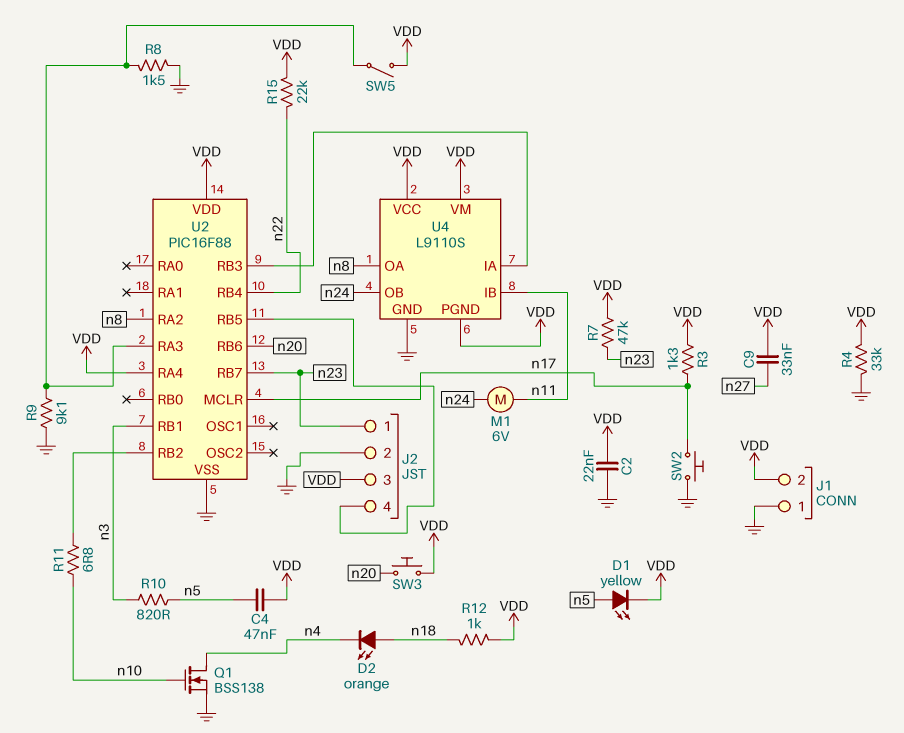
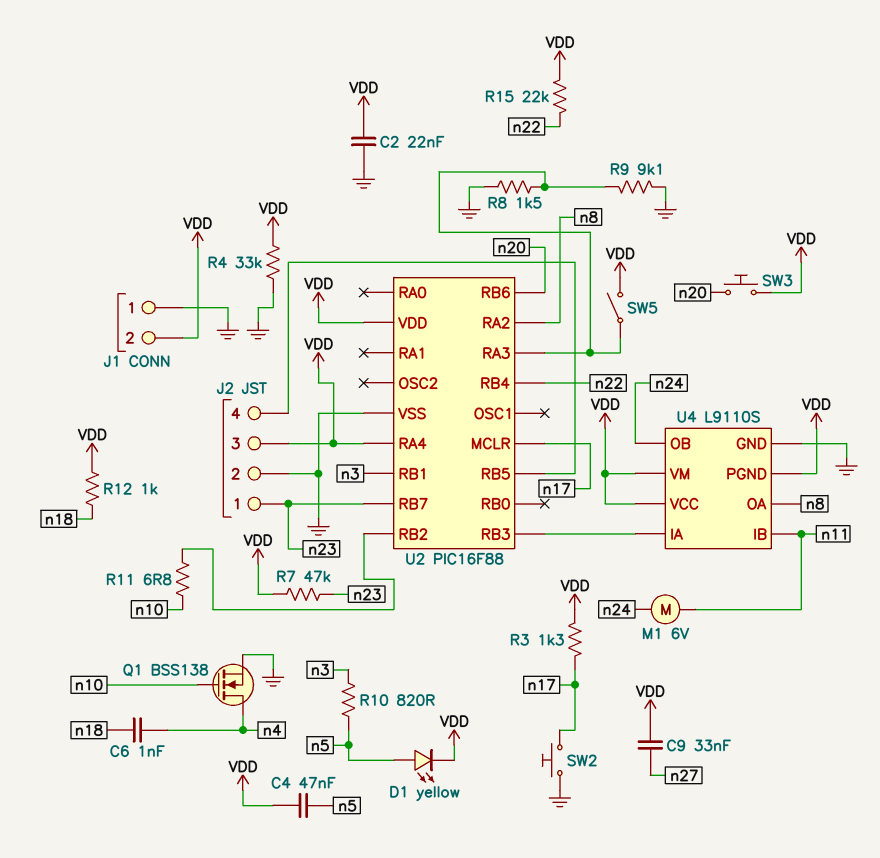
C6: none -> 1nF (n4, n18)
D2: LED orange (A n18, K n4) -> none

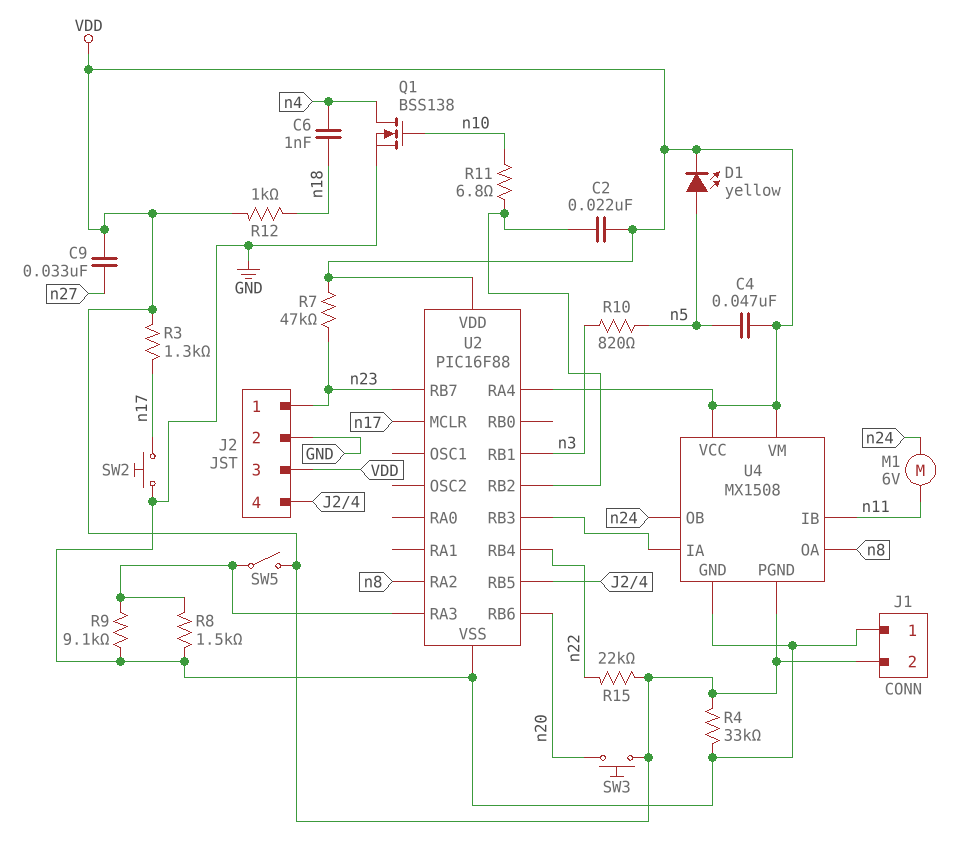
C2: 22nF (GND, VDD) -> 22nF (U2/RB2, VDD)
U4: L9110S -> MX1508

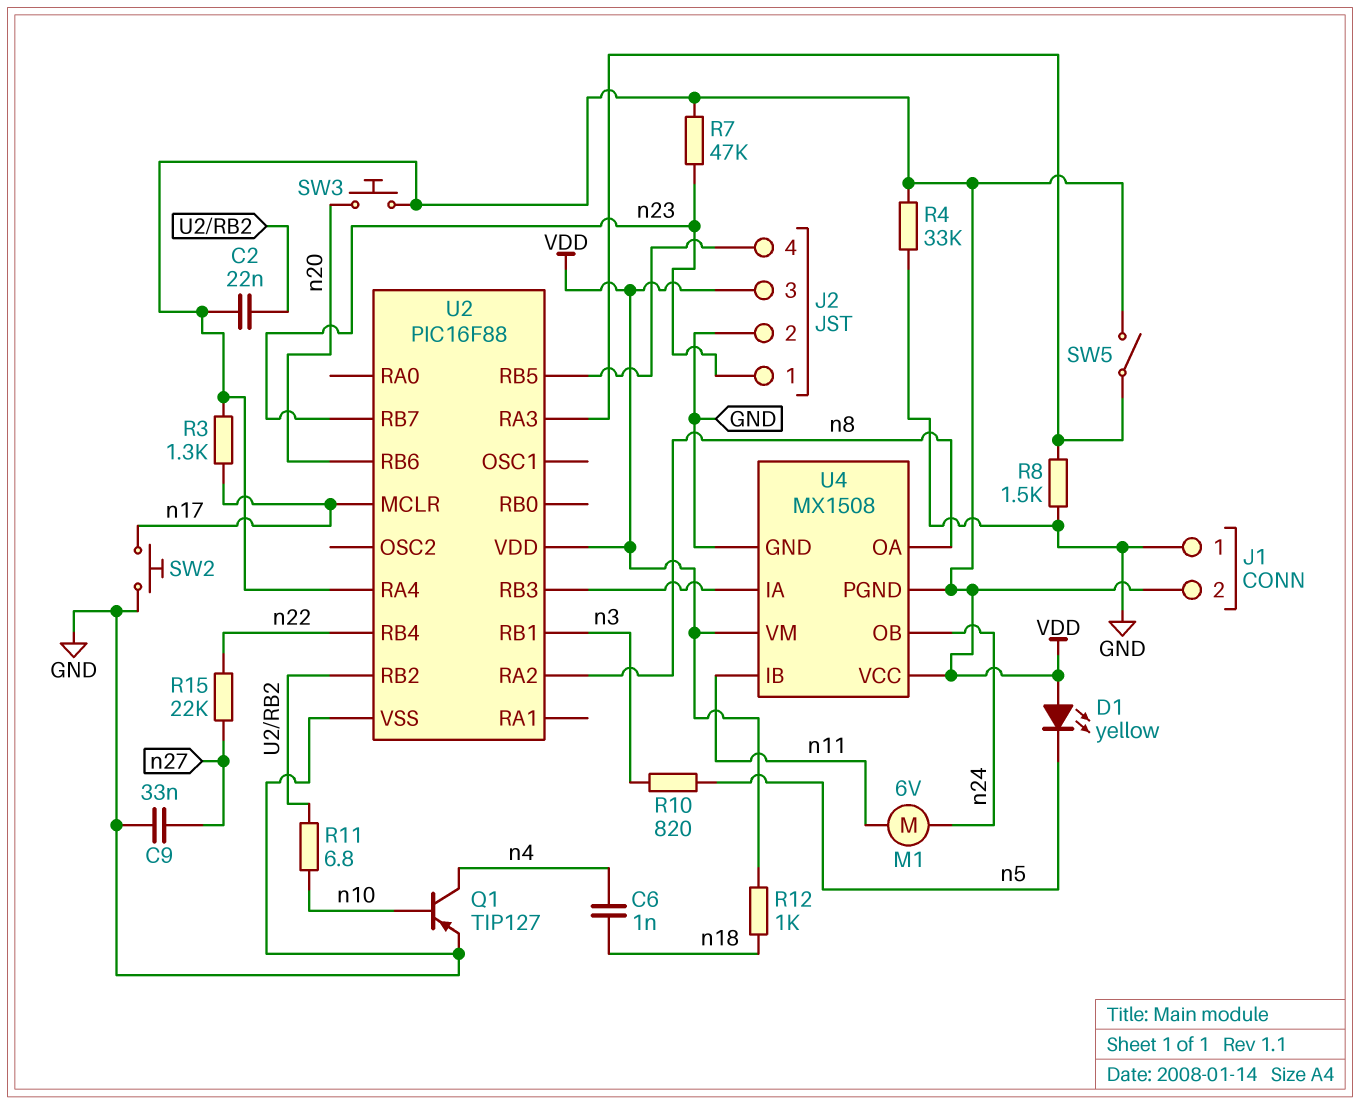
C4: 47nF (VDD, n5) -> none
C9: 33nF (VDD, n27) -> 33nF (GND, n27)
D1: LED yellow (A n5, K VDD) -> LED yellow (A VDD, K n5)
Q1: NMOS BSS138 (G n10, D n4, S GND) -> PNP TIP127 (B n10, C n4, E GND)
R9: 9.1k (GND, U2/RA3) -> none
R15: 22k (VDD, n22) -> 22k (n22, n27)

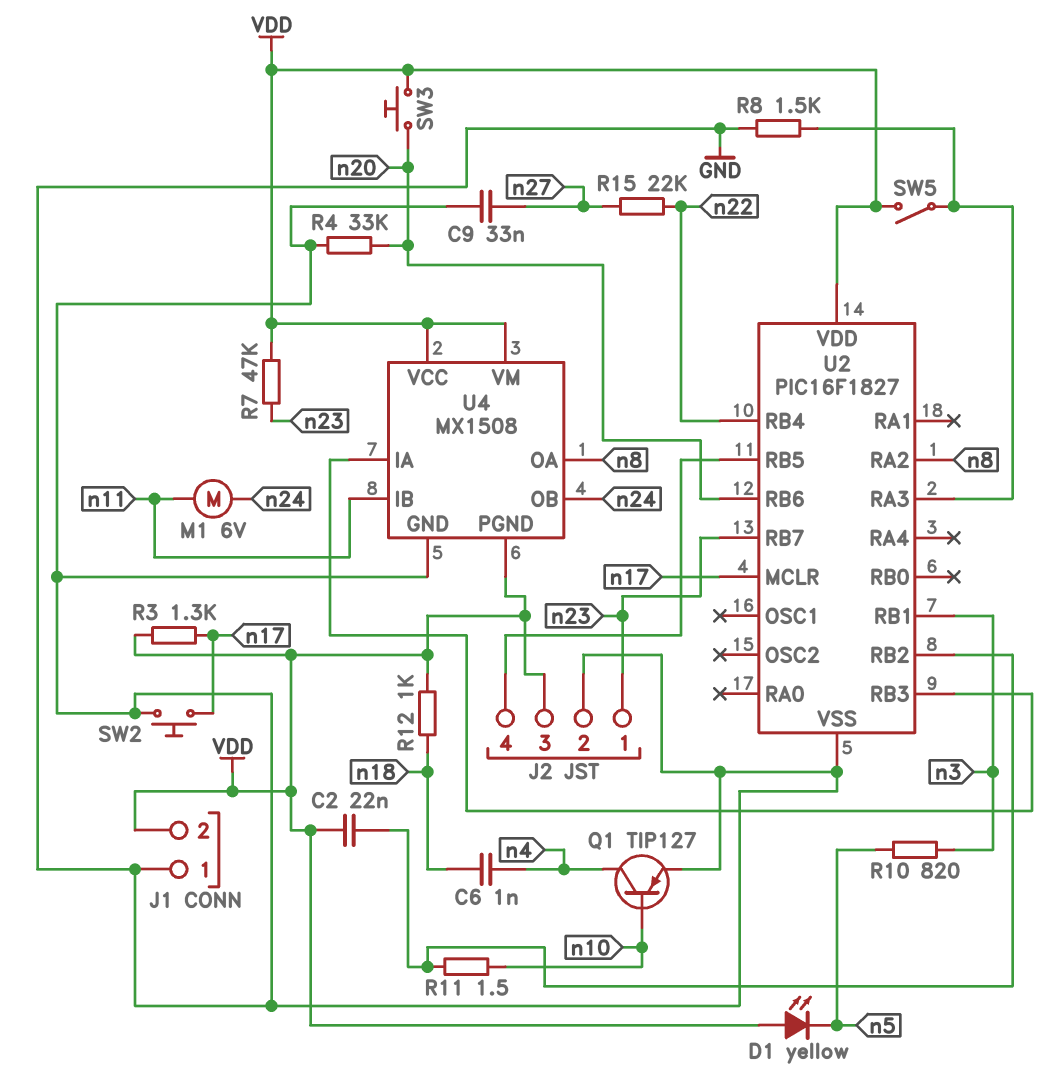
R4: 33k (GND, VDD) -> 33k (GND, n20)
R11: 6.8 (U2/RB2, n10) -> 1.5 (U2/RB2, n10)
U2: PIC16F88 -> PIC16F1827
U2 pin RA4: VDD -> none

